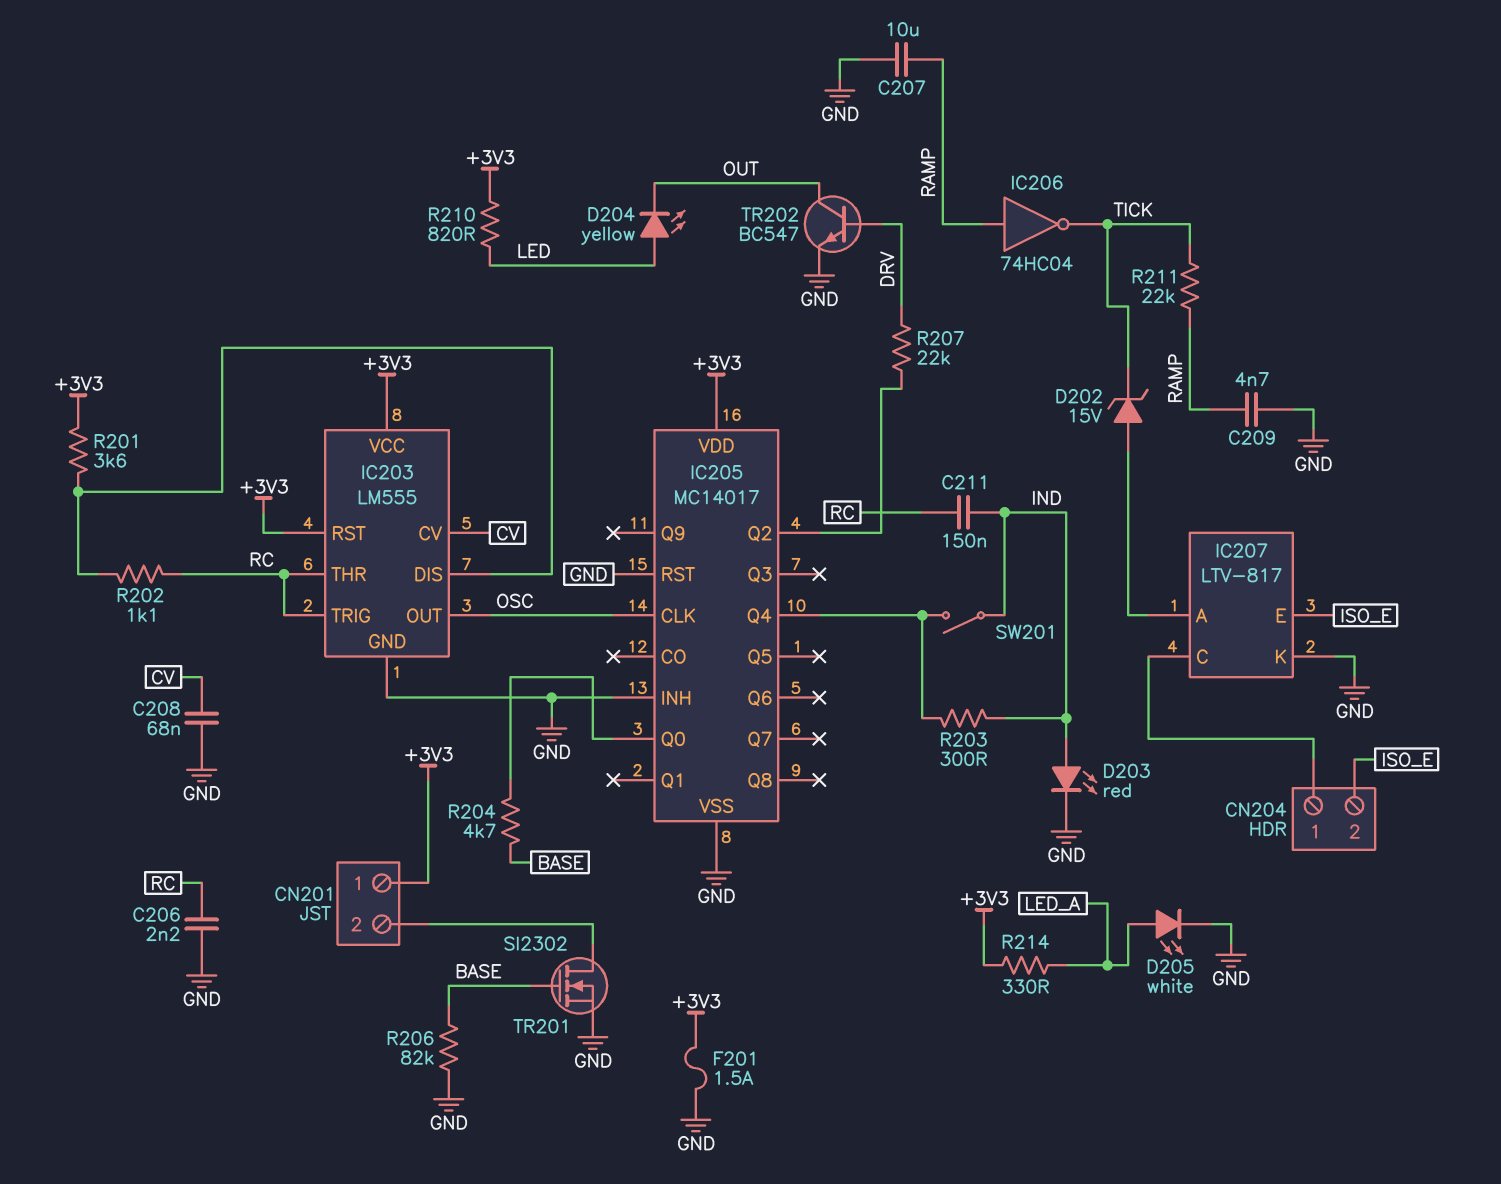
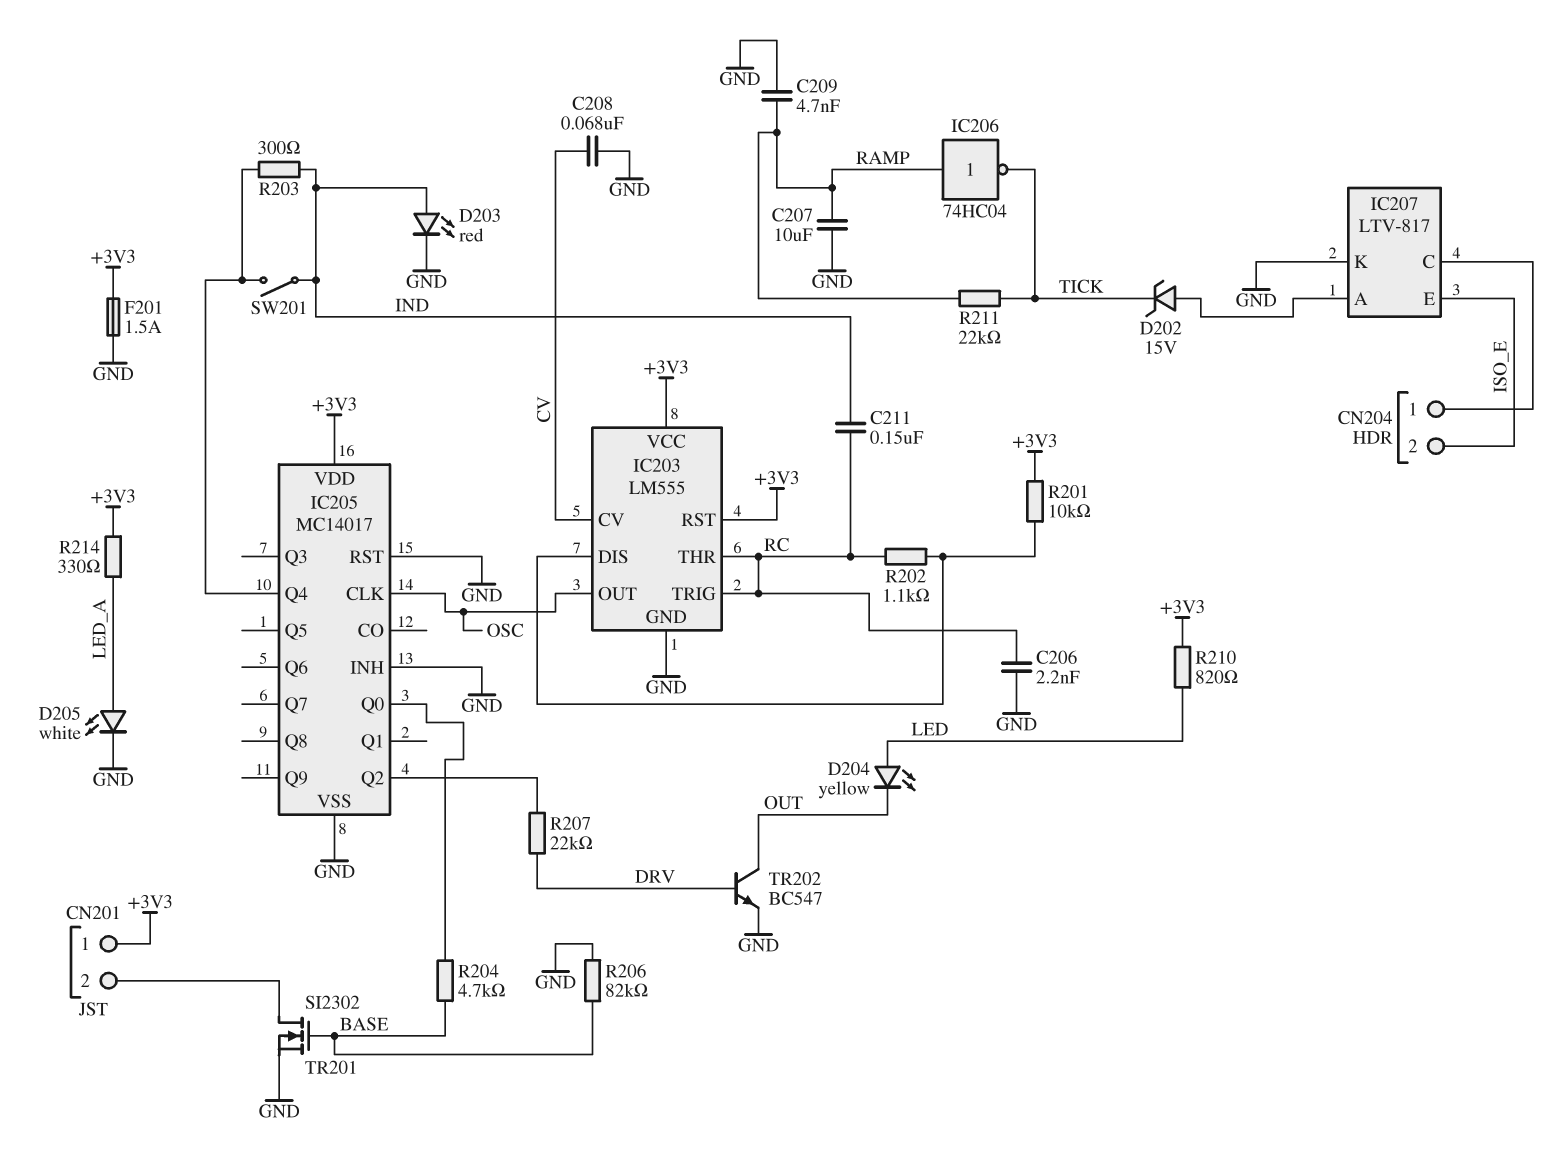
R201: 3.6k (+3V3, IC203/DIS) -> 10k (+3V3, IC203/DIS)

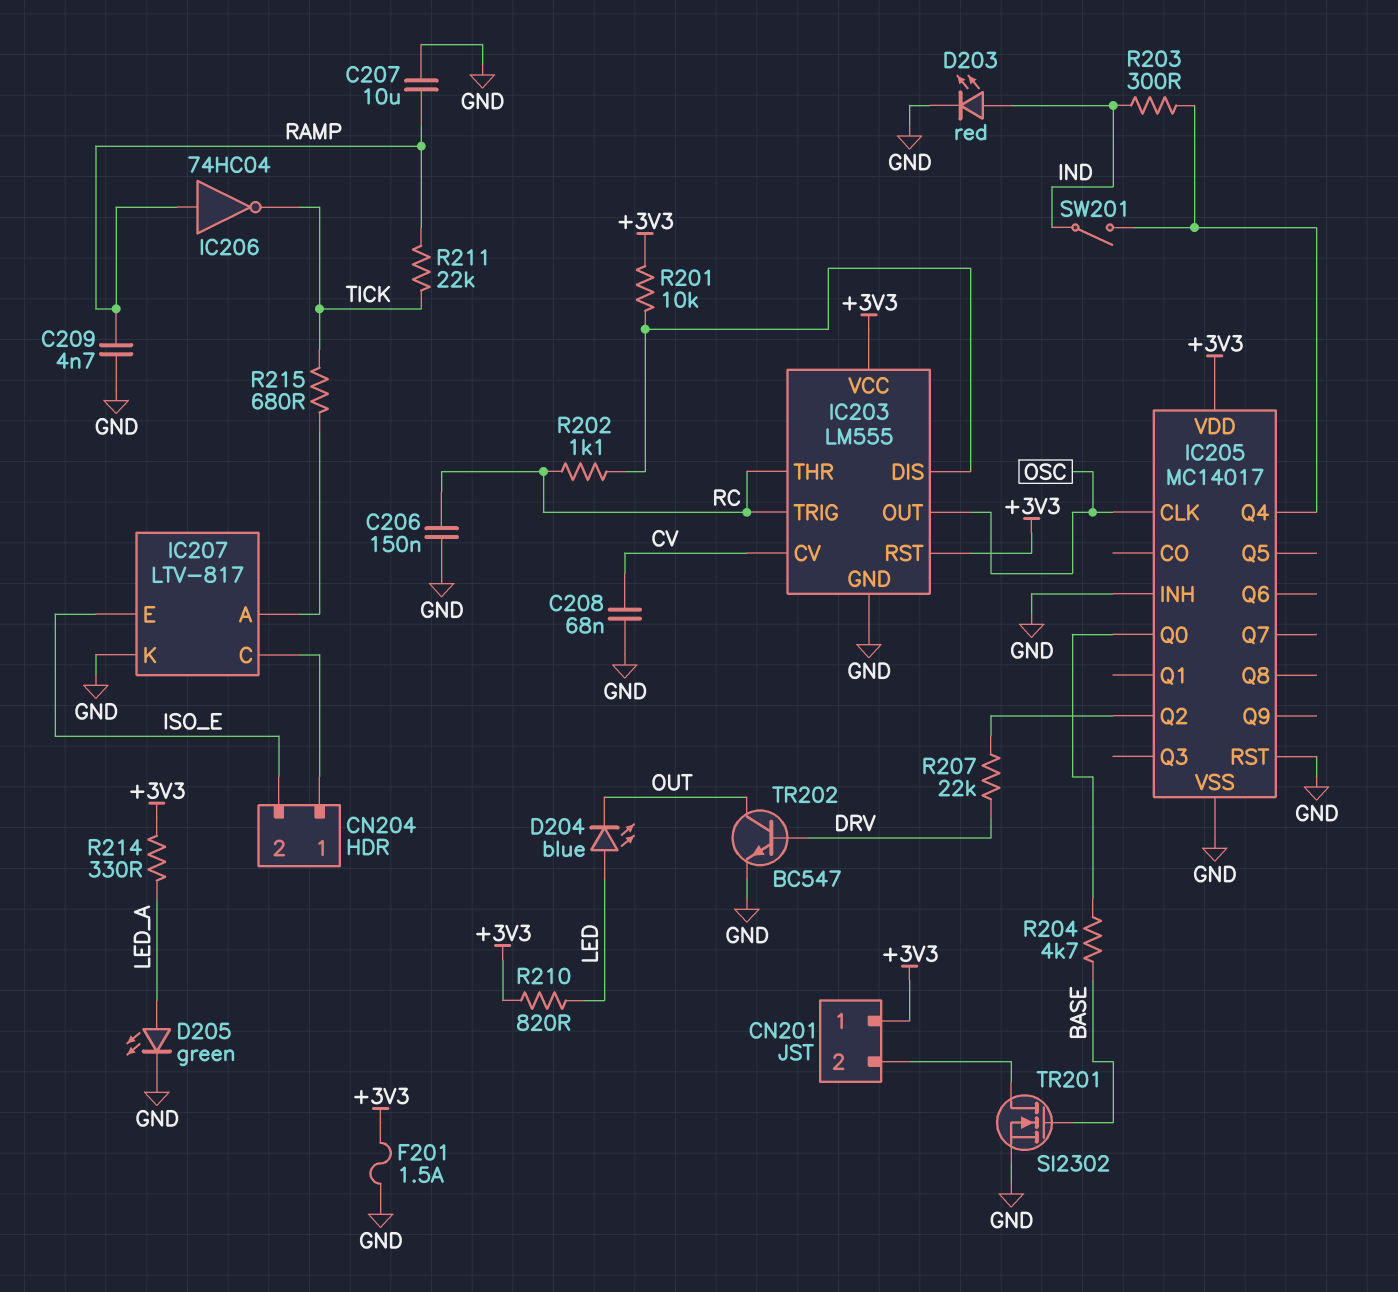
C206: 2.2nF (GND, RC) -> 150nF (GND, RC)
C211: 150nF (IND, RC) -> none
D202: zener 15V (A IC207/A, K TICK) -> none
D204: LED yellow (A LED, K OUT) -> LED blue (A LED, K OUT)
D205: LED white (A LED_A, K GND) -> LED green (A LED_A, K GND)
R206: 82k (BASE, GND) -> none
R215: none -> 680 (IC207/A, TICK)

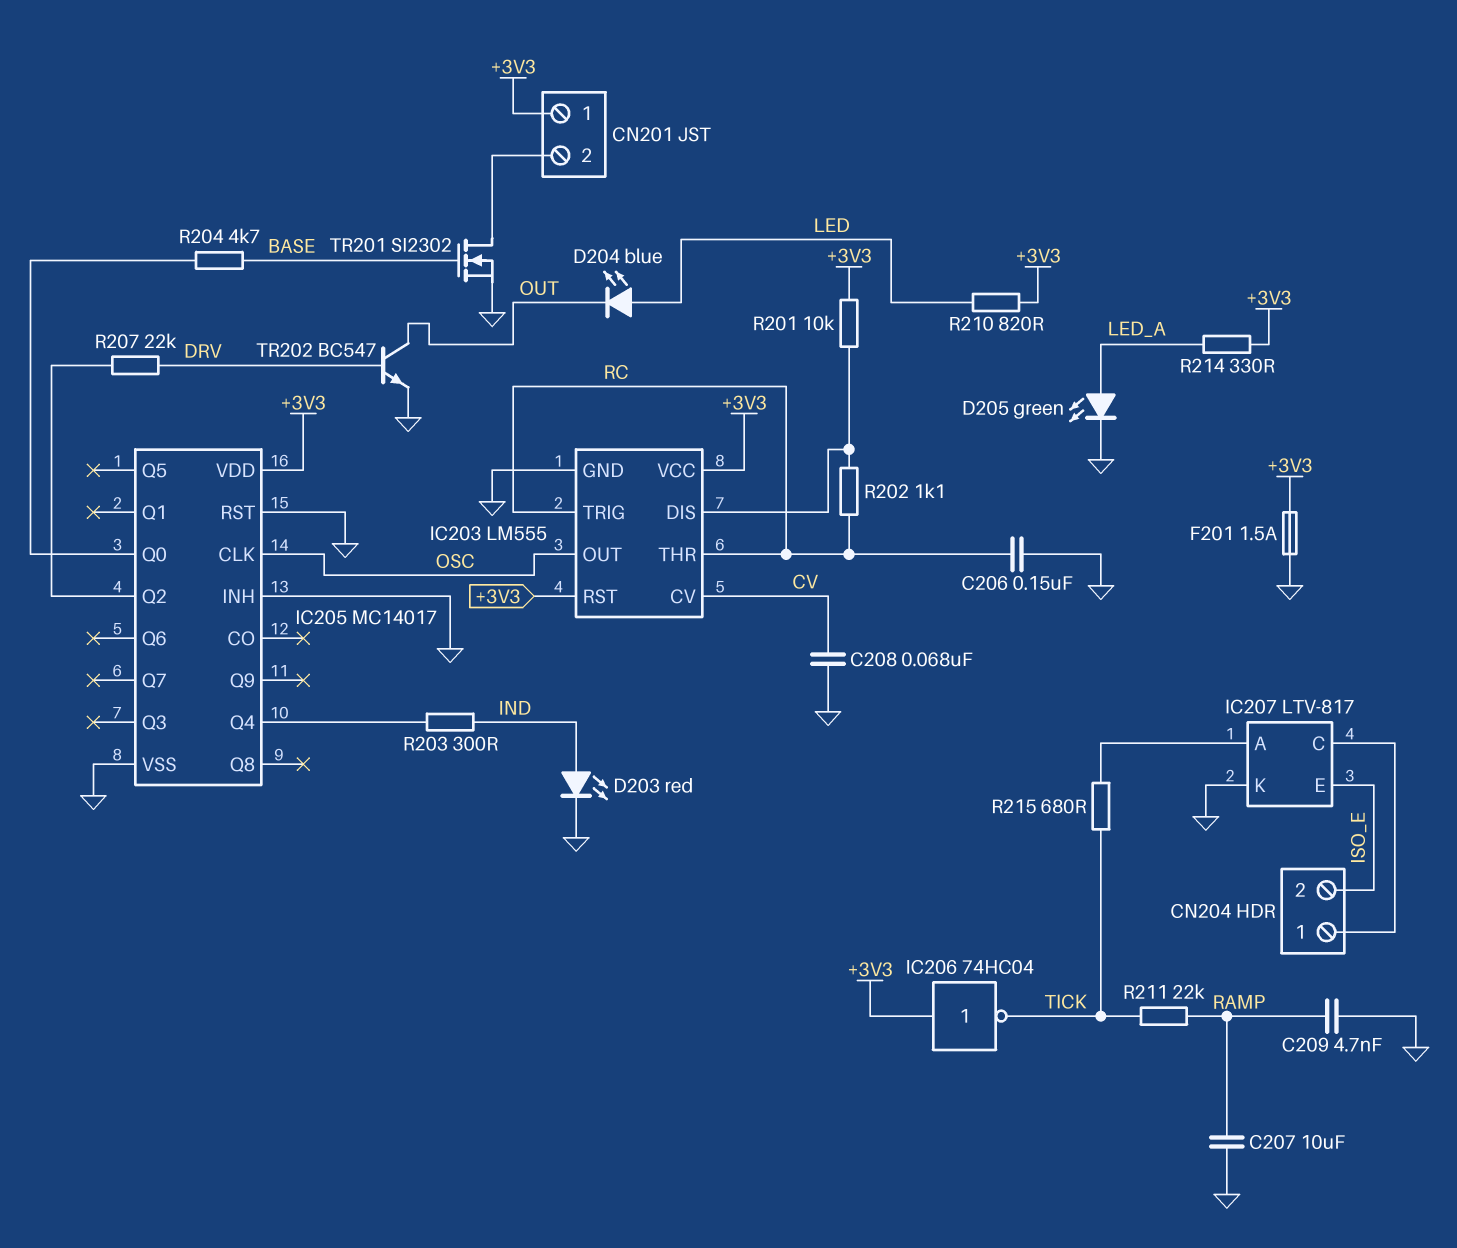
IC206: NOT 74HC04 (in RAMP, out TICK) -> NOT 74HC04 (in +3V3, out TICK)
SW201: switch (IC205/Q4, IND) -> none

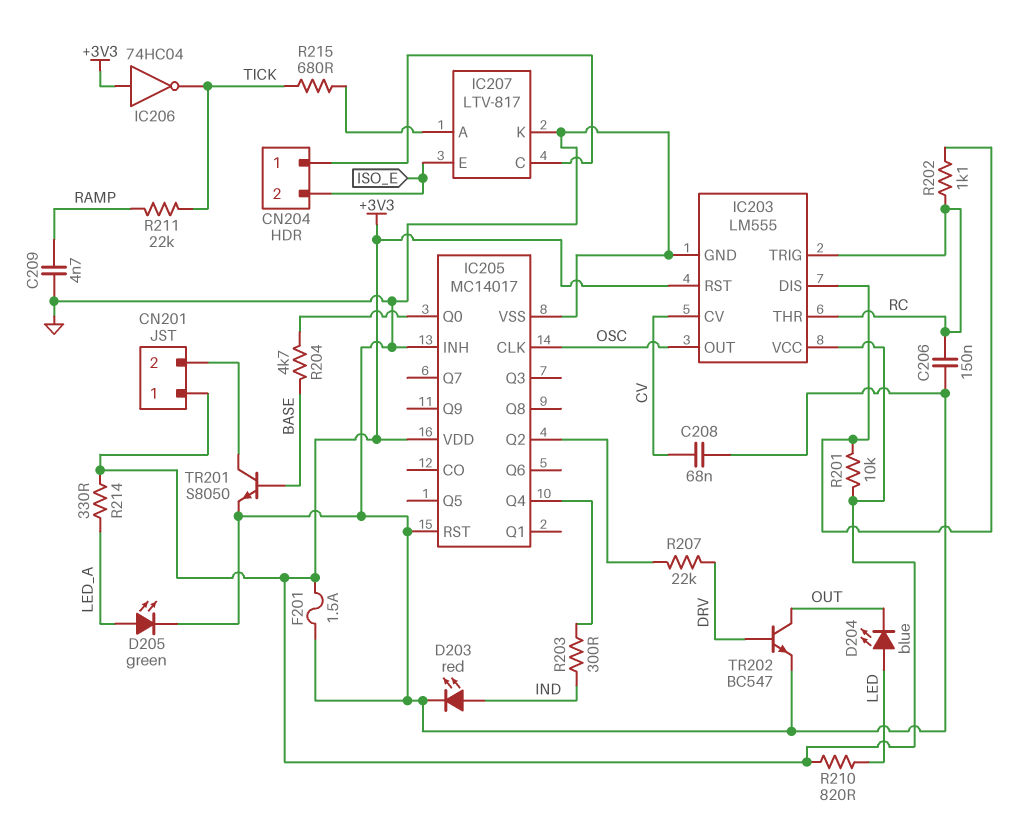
C207: 10uF (GND, RAMP) -> none
TR201: NMOS SI2302 (G BASE, D CN201/2, S GND) -> NPN S8050 (B BASE, C CN201/2, E GND)

